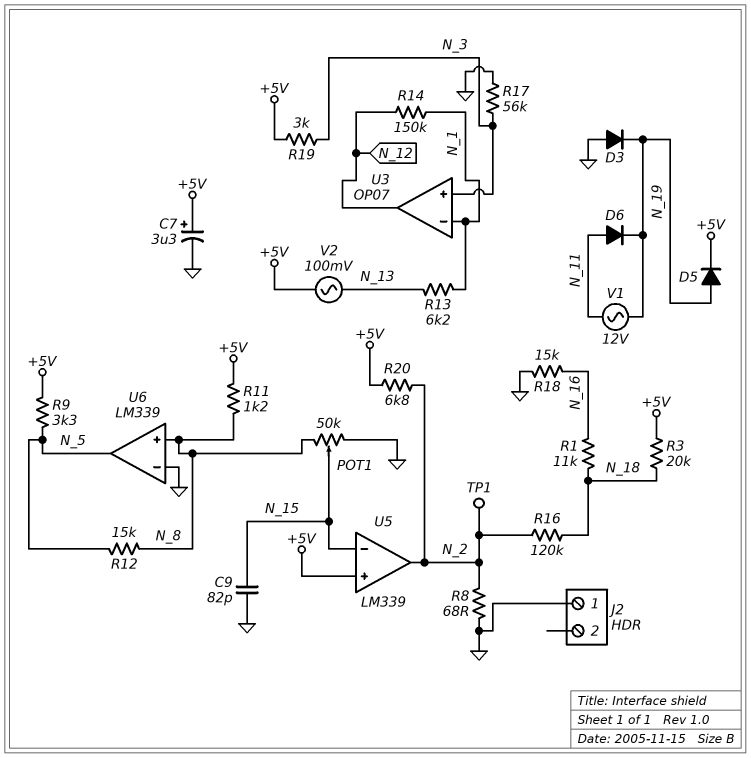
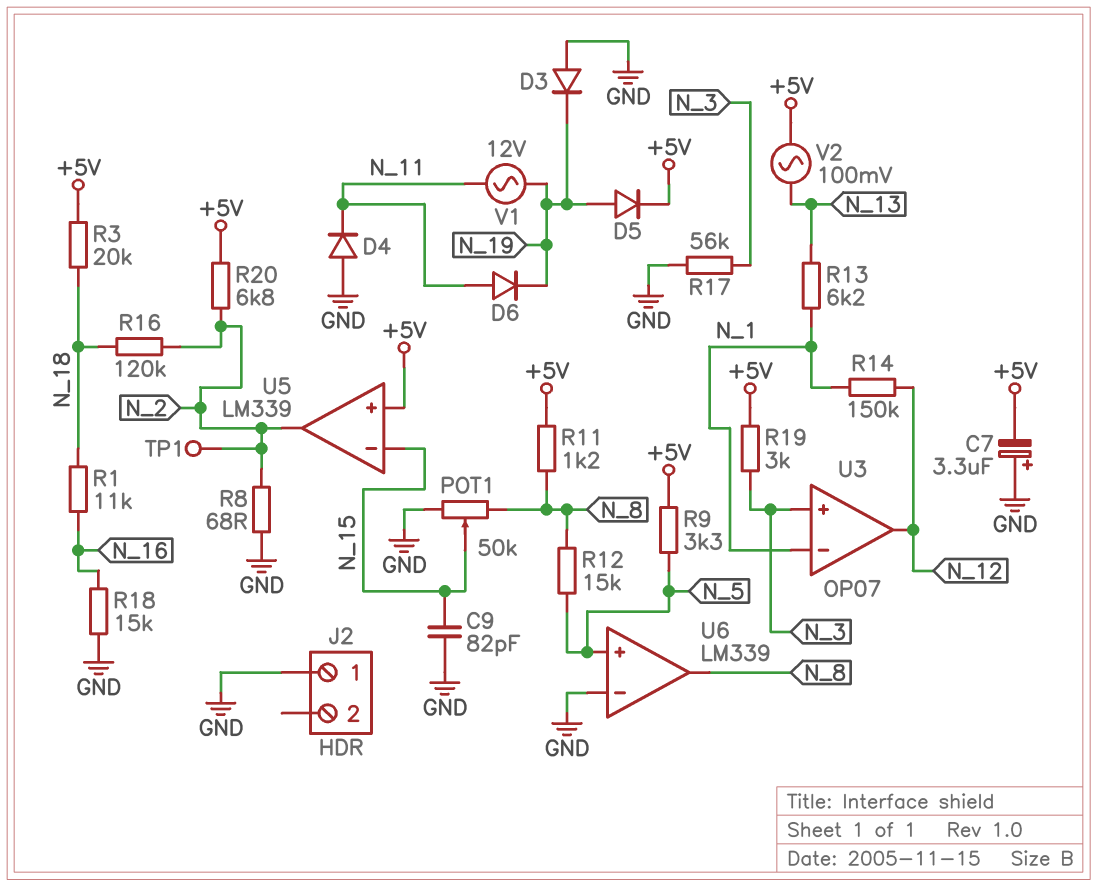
C7: 3.3uF (plus +5V, minus GND) -> 3.3uF (plus GND, minus +5V)
D4: none -> diode (A GND, K N_11)
U6 pin in+: N_8 -> N_5
U6 pin out: N_5 -> N_8

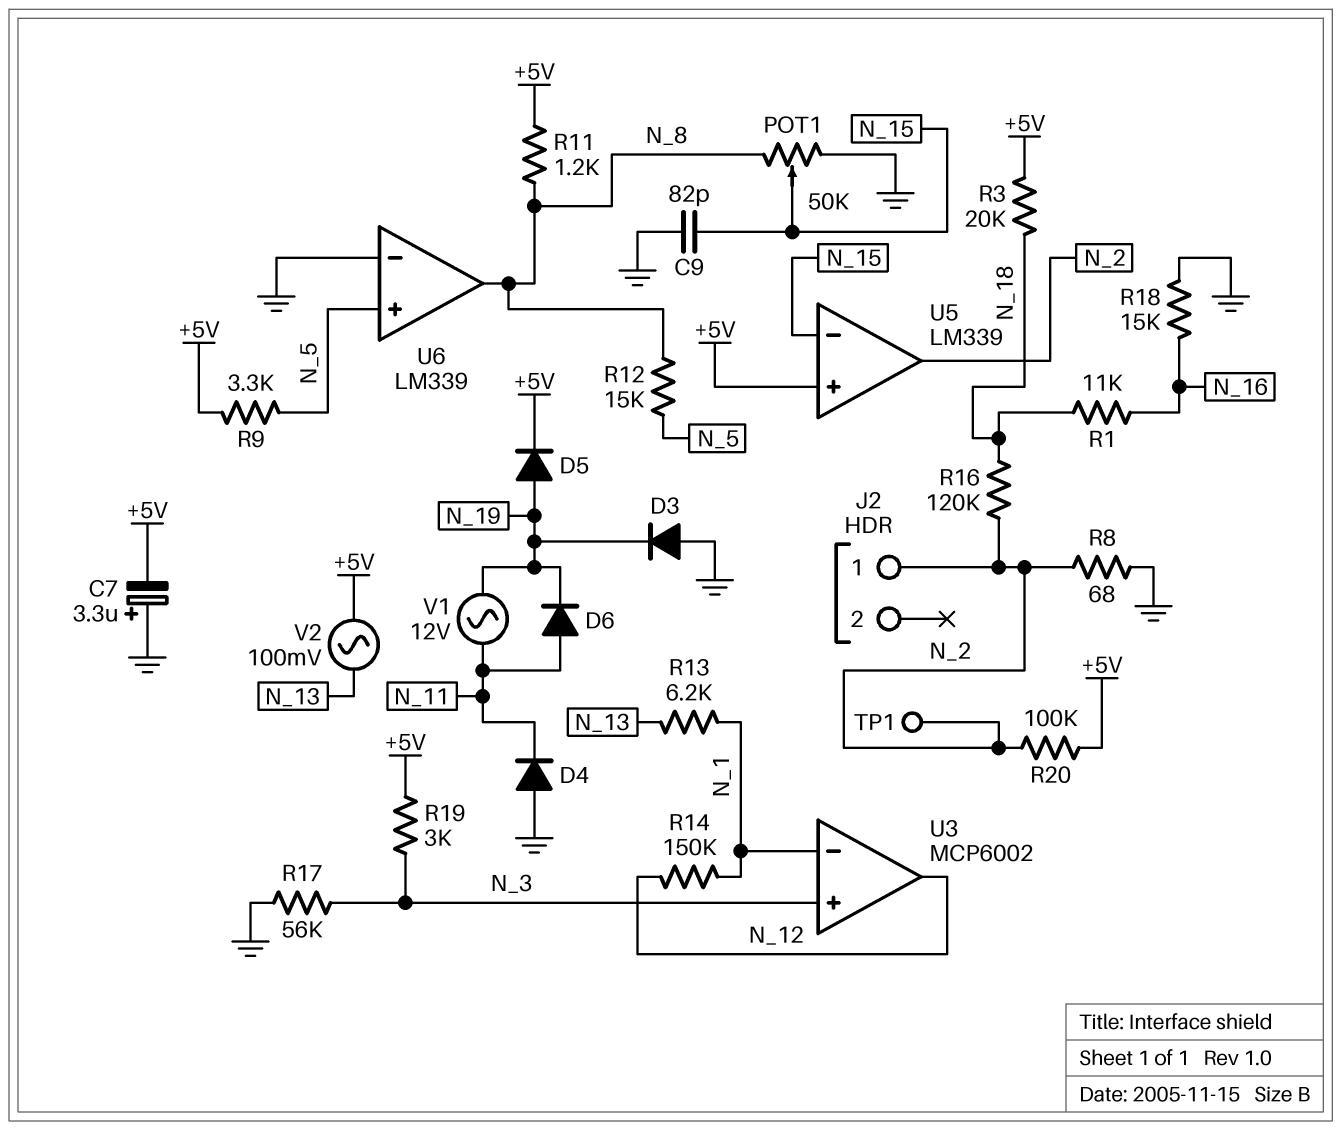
J2 pin 1: GND -> N_2
R20: 6.8k (+5V, N_2) -> 100k (+5V, N_2)
U3: OP07 -> MCP6002

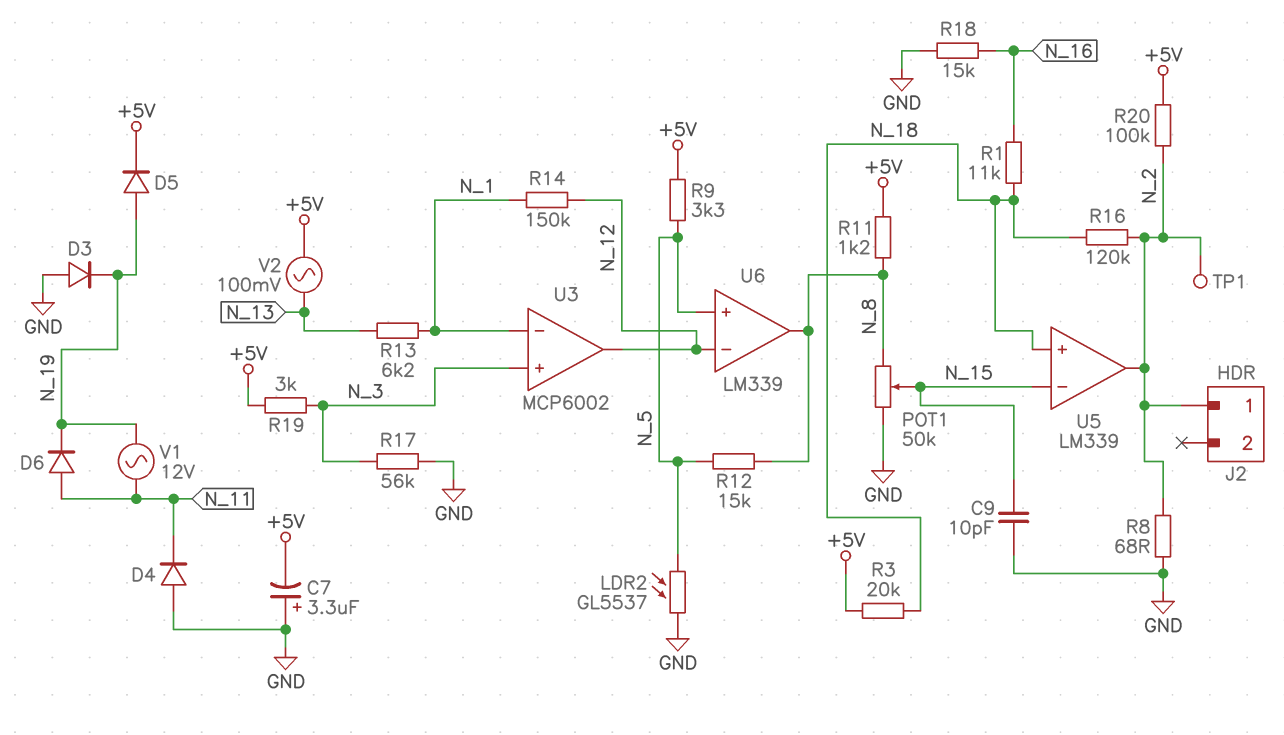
C9: 82pF (GND, N_15) -> 10pF (GND, N_15)
LDR2: none -> GL5537 (GND, N_5)
U5 pin in+: +5V -> N_18
U6 pin in-: GND -> N_12

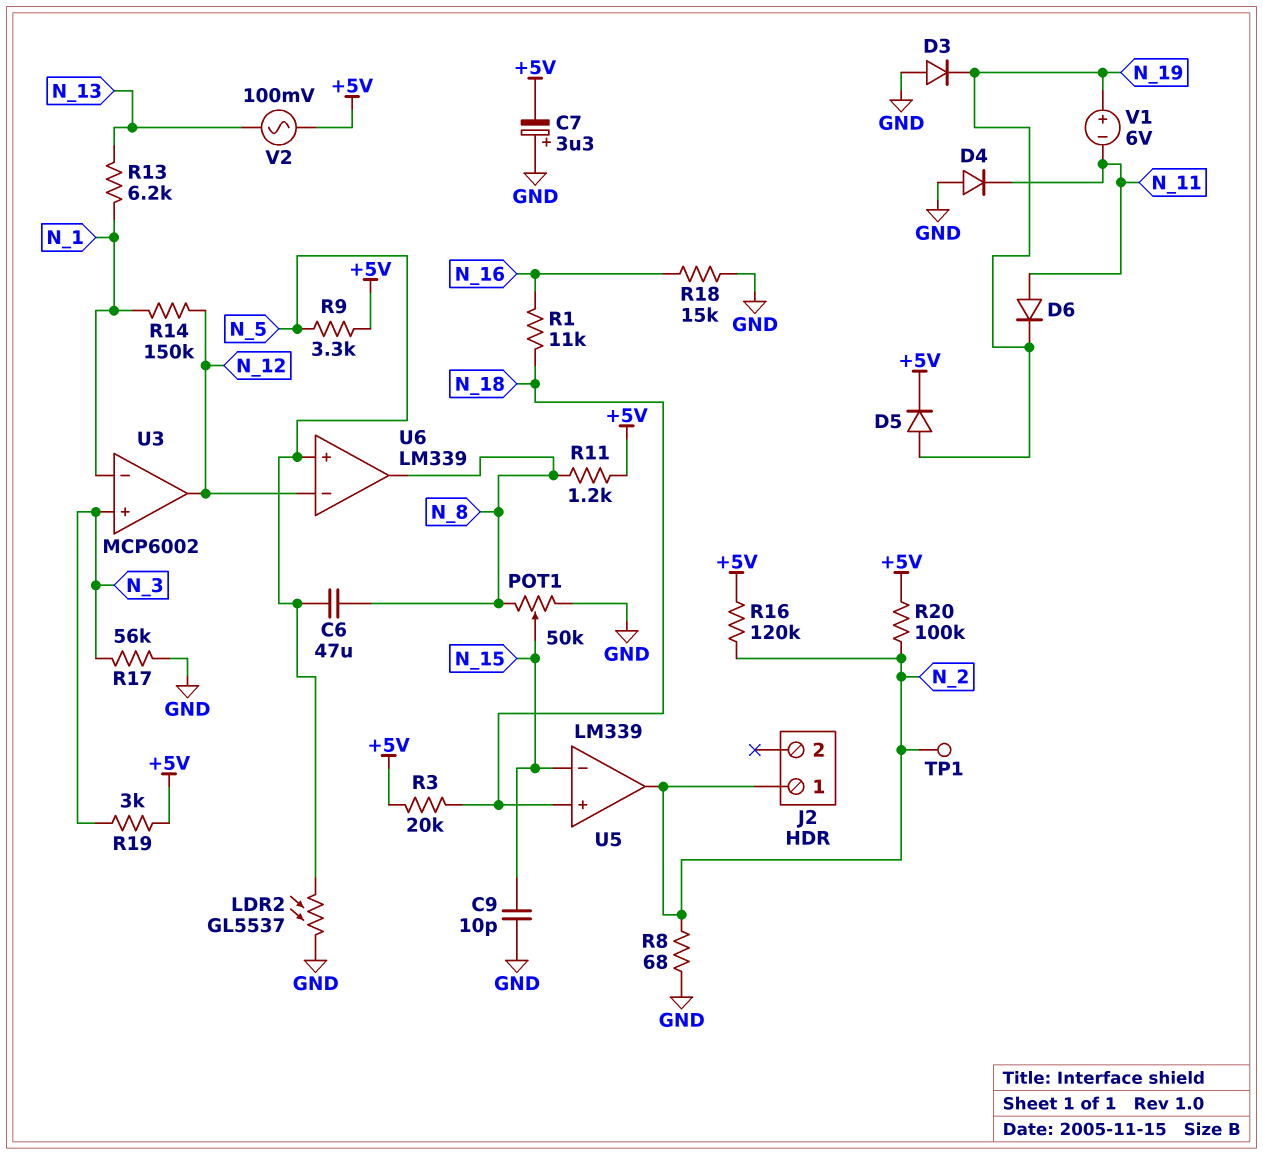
C6: none -> 47uF (N_5, N_8)
R12: 15k (N_5, N_8) -> none
R16: 120k (N_2, N_18) -> 120k (+5V, N_2)
V1: AC 12V (N_11, N_19) -> 6V (plus N_19, minus N_11)

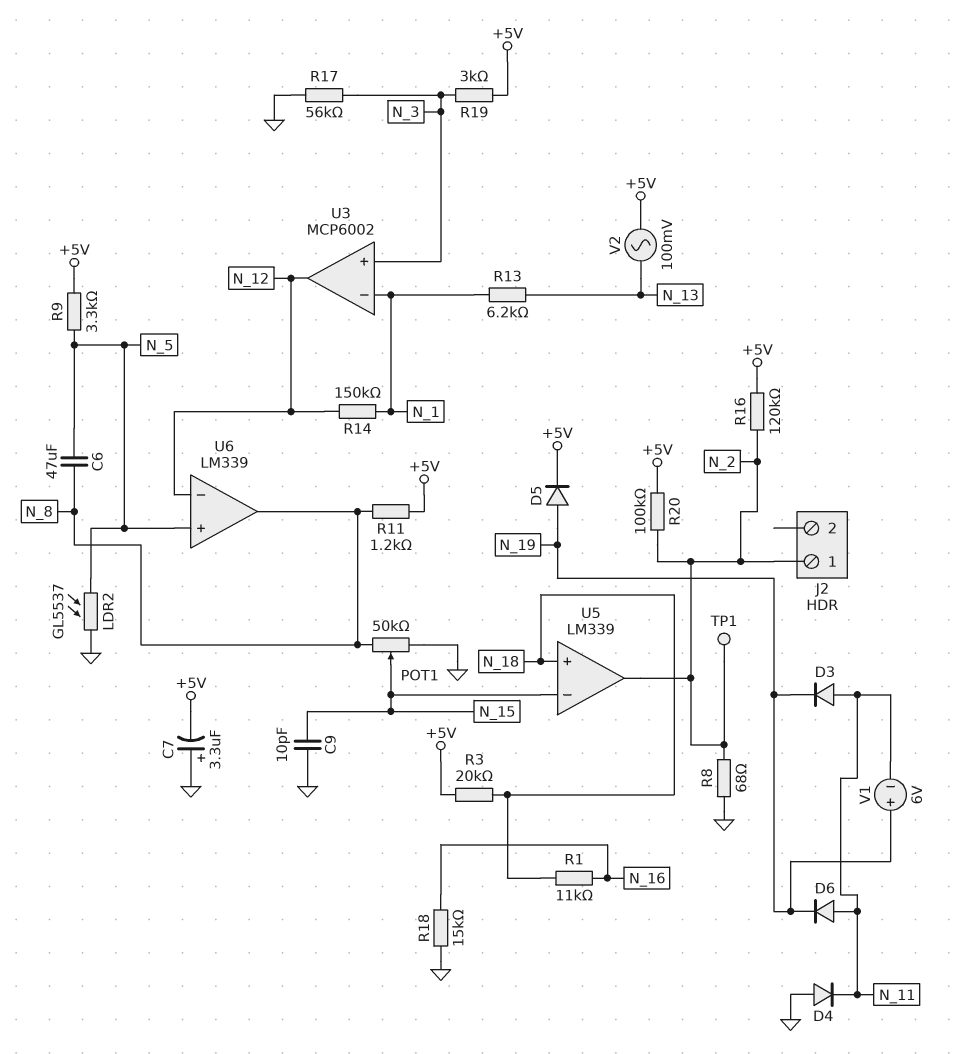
D3: diode (A GND, K N_19) -> diode (A N_11, K N_19)

